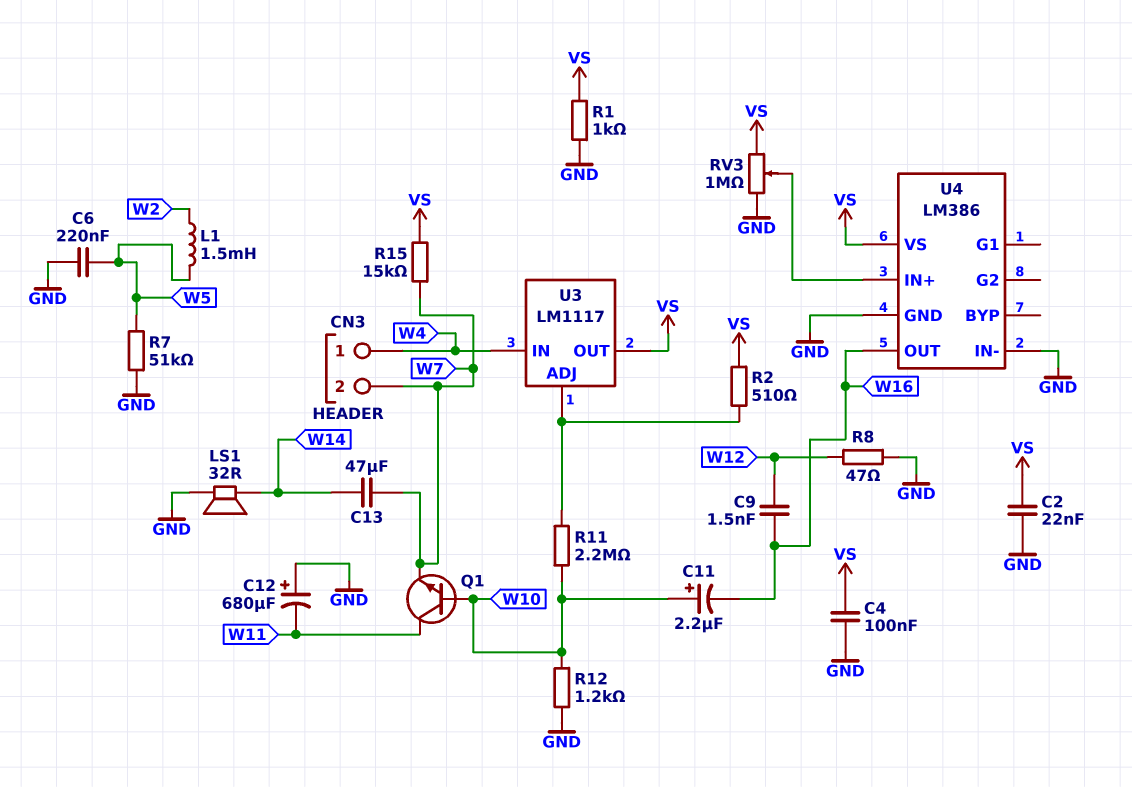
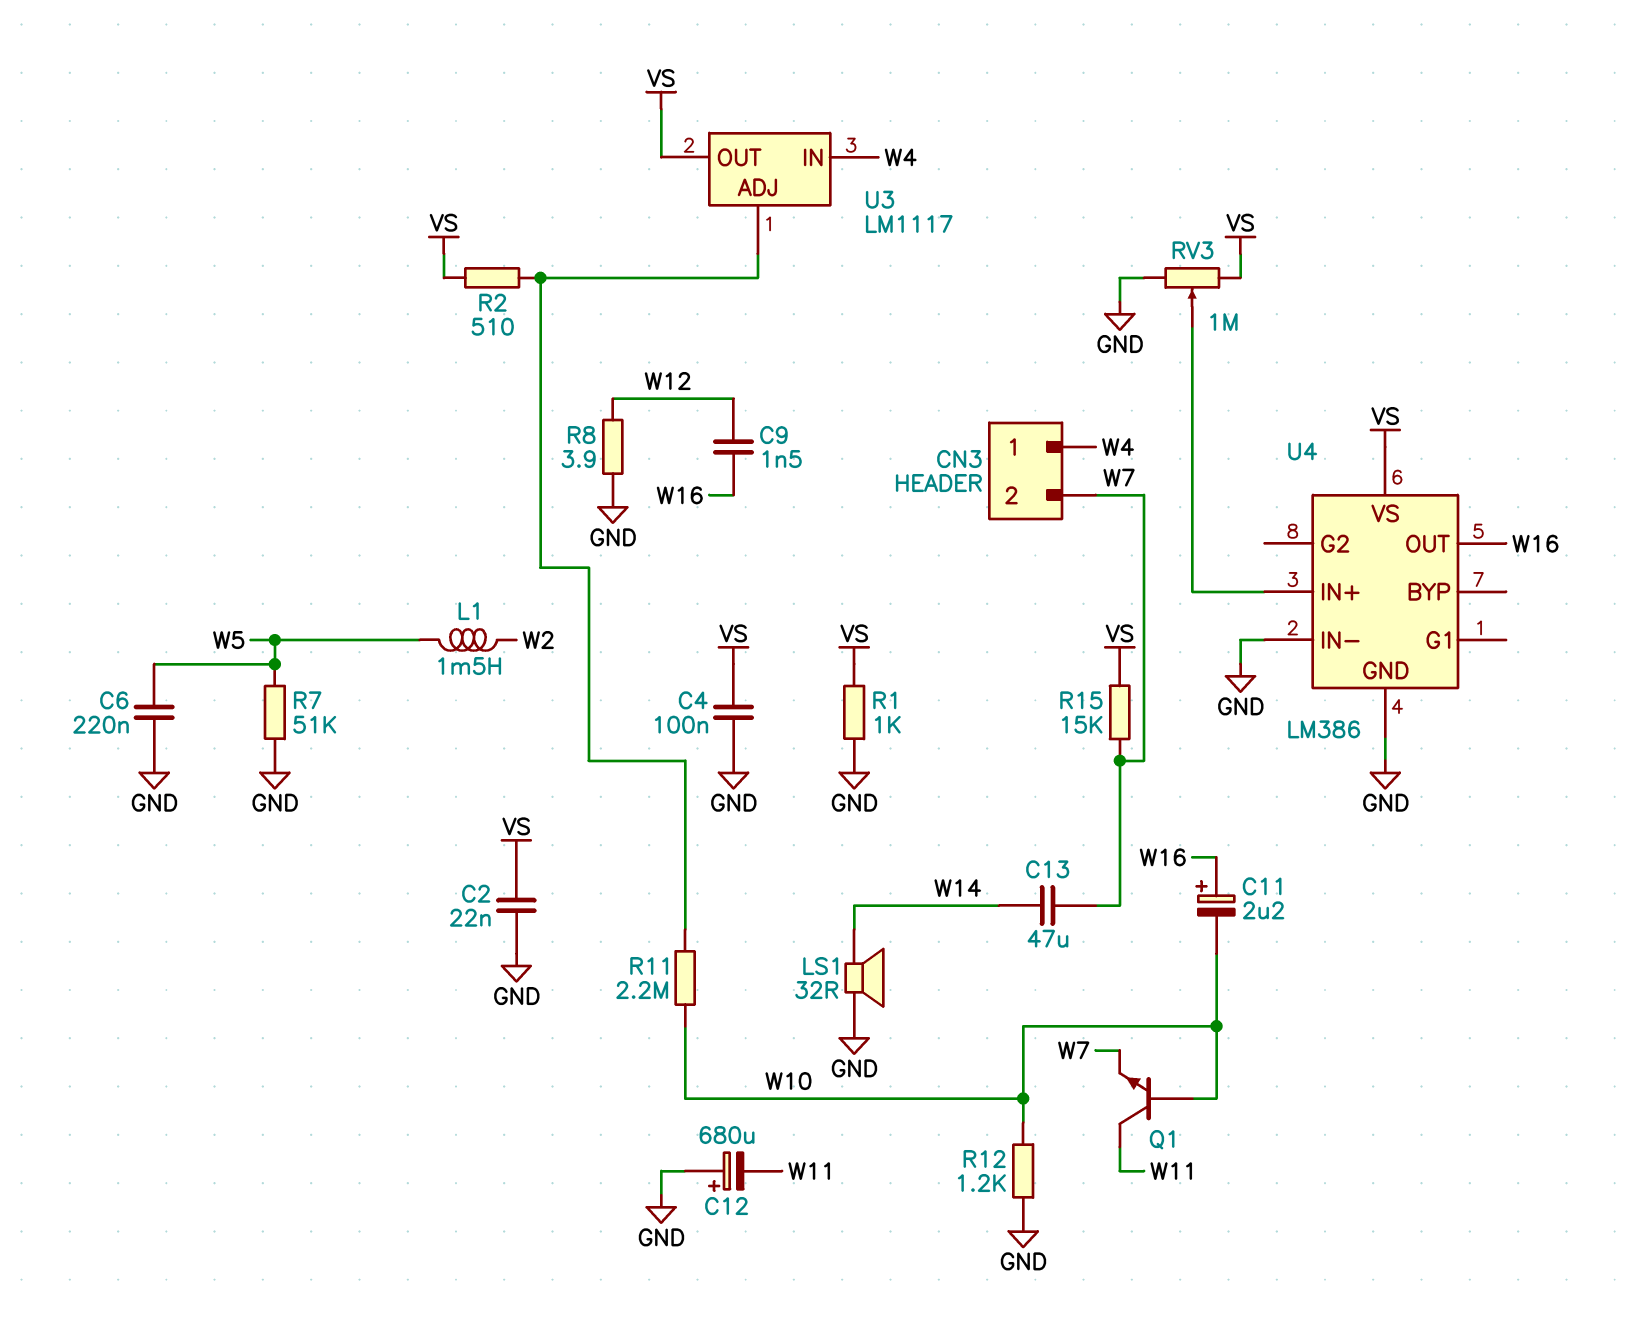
C11: 2.2uF (plus W10, minus W16) -> 2.2uF (plus W16, minus W10)
R8: 47 (GND, W12) -> 3.9 (GND, W12)

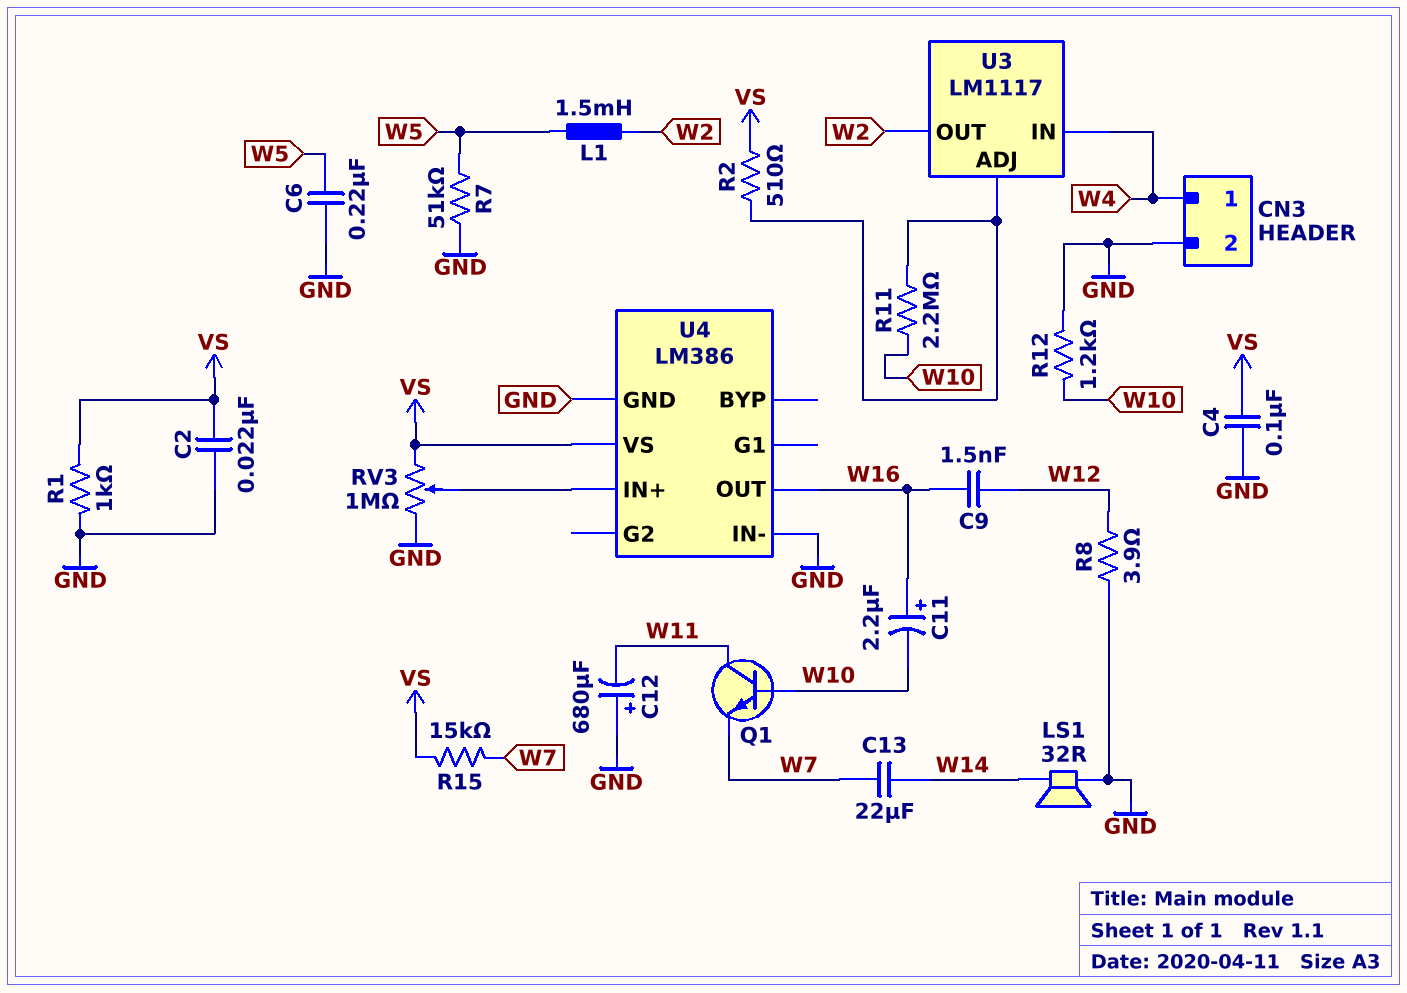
C13: 47uF (W7, W14) -> 22uF (W7, W14)
CN3 pin 2: W7 -> GND
U3 pin OUT: VS -> W2

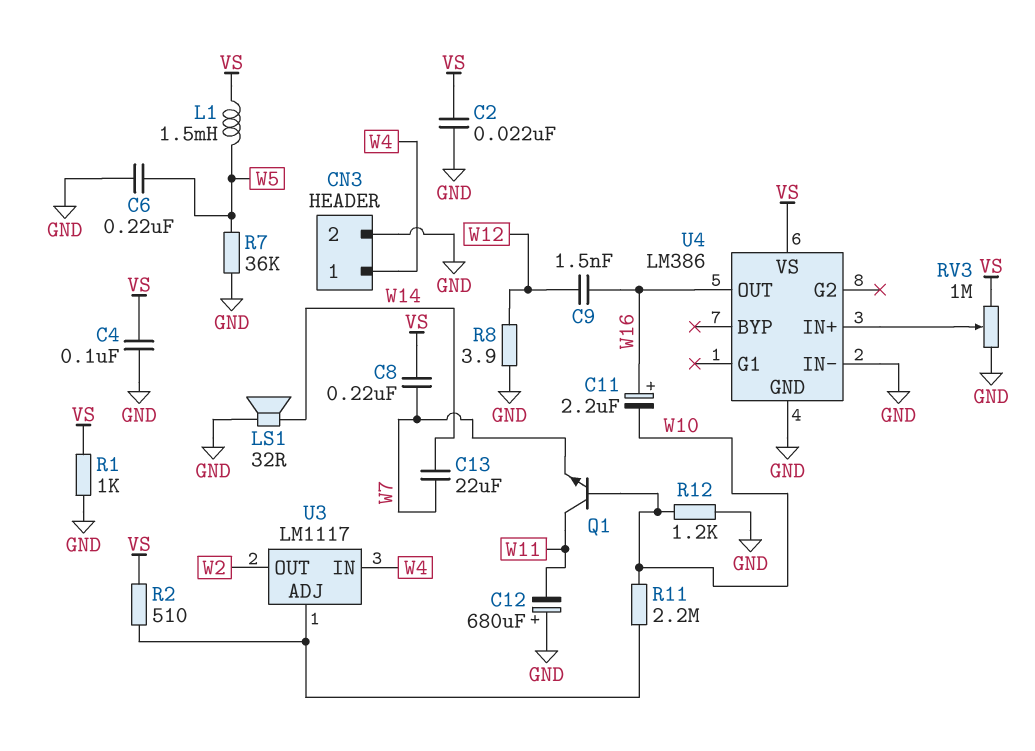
C8: none -> 220nF (VS, W7)
L1: 1.5mH (W2, W5) -> 1.5mH (VS, W5)
R7: 51k (GND, W5) -> 36k (GND, W5)
R15: 15k (VS, W7) -> none

